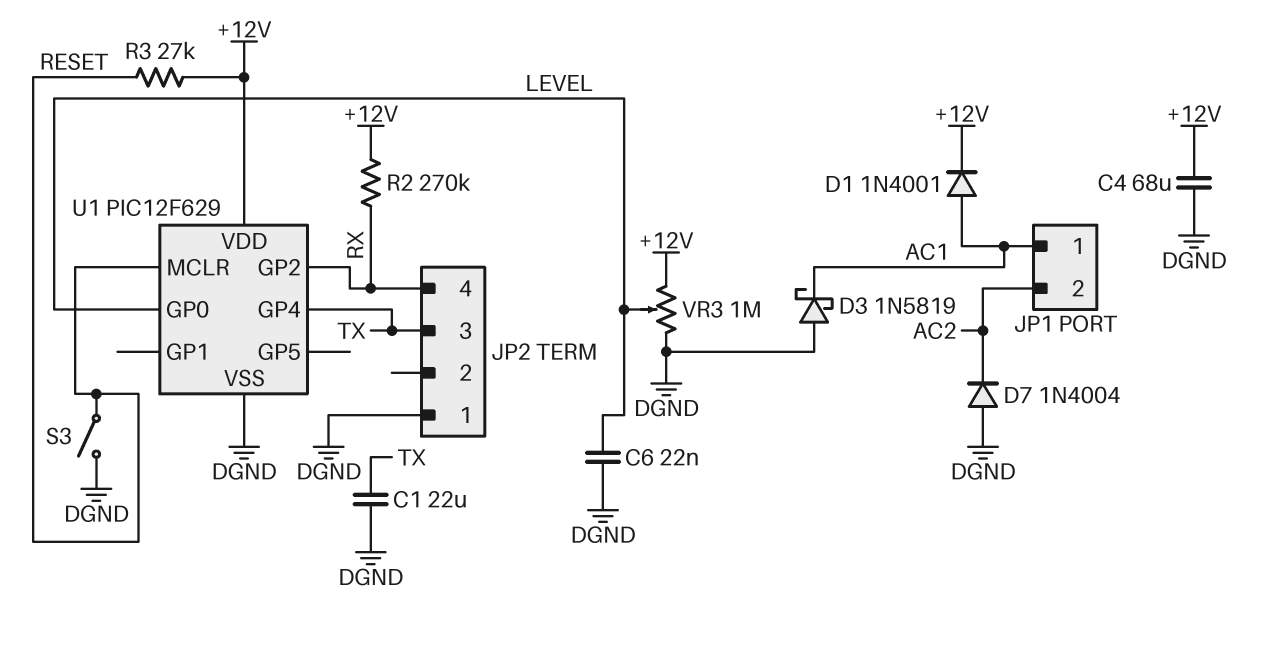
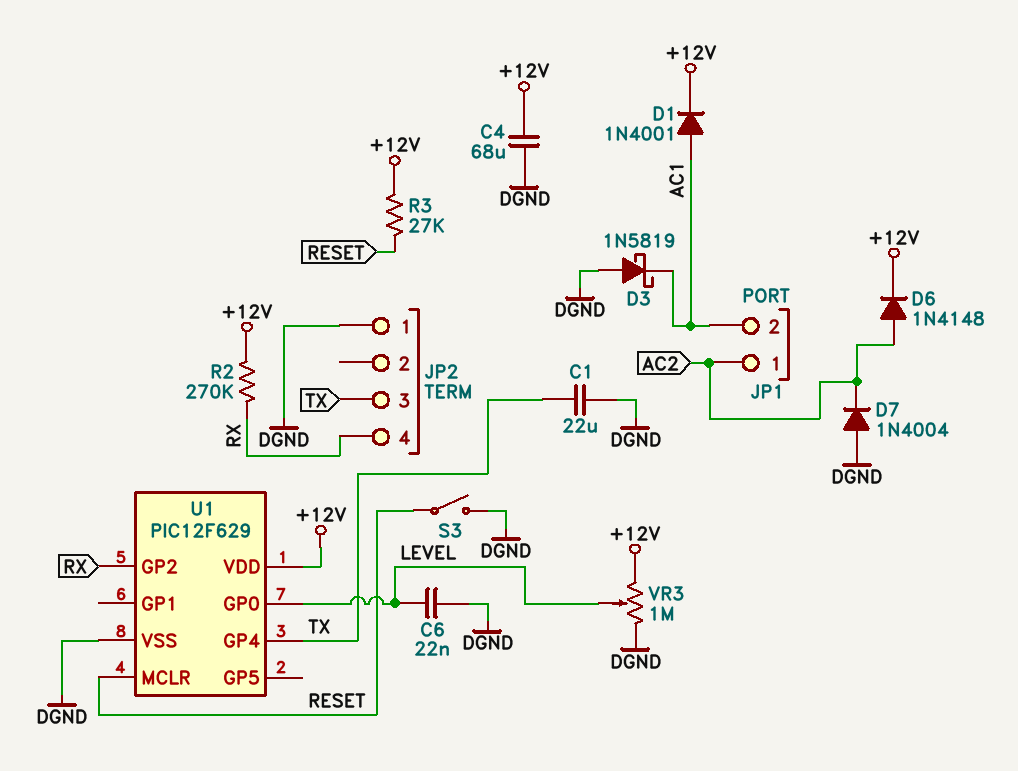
D6: none -> diode 1N4148 (A AC2, K +12V)
JP1 pin 1: AC1 -> AC2
JP1 pin 2: AC2 -> AC1

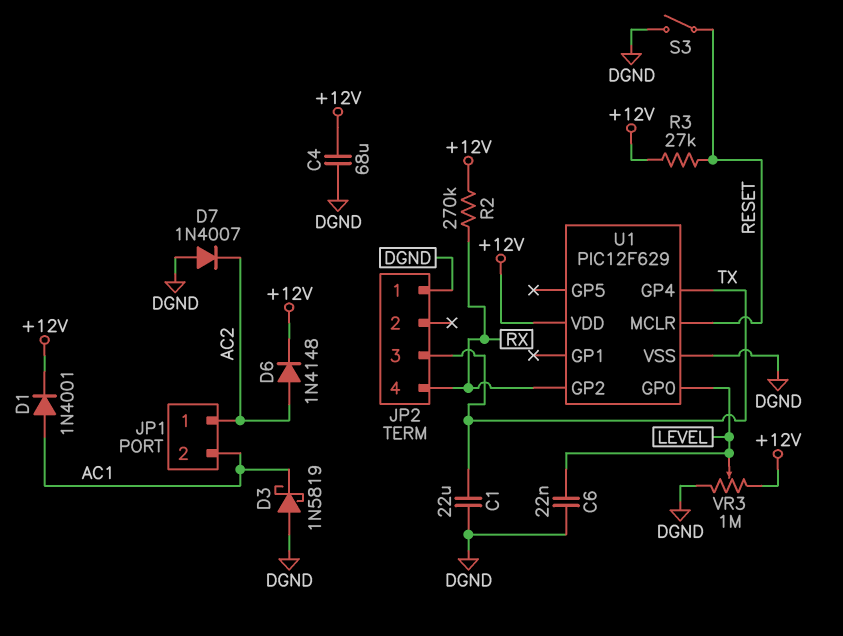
D7: diode 1N4004 (A DGND, K AC2) -> diode 1N4007 (A DGND, K AC2)

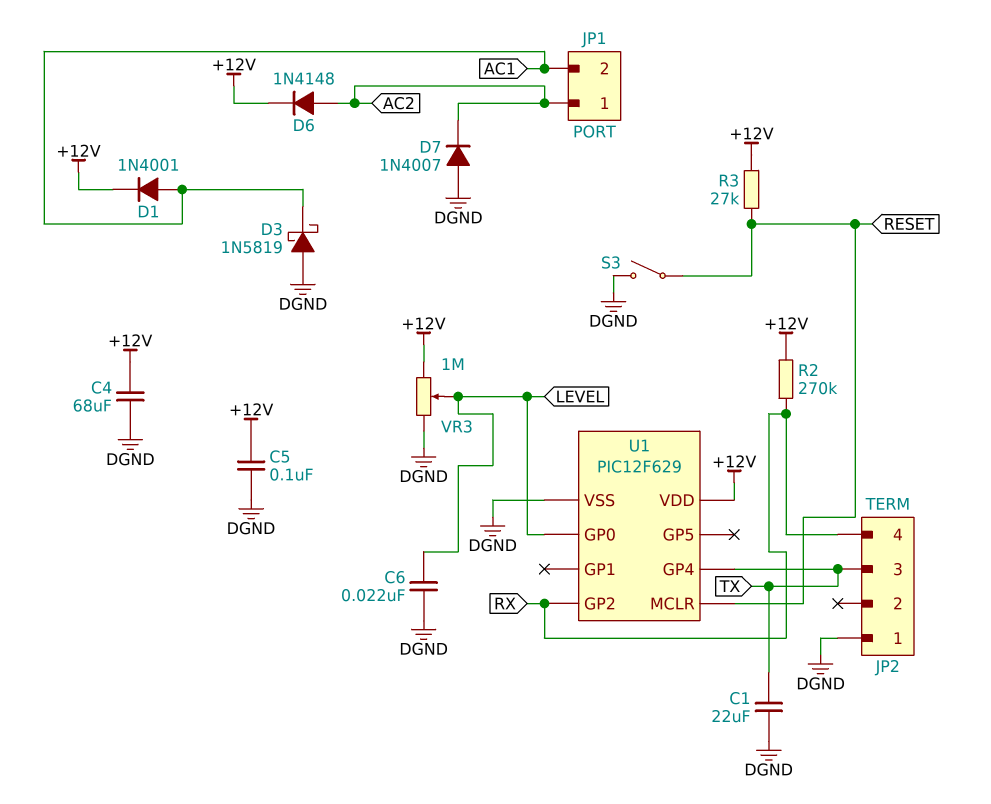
C5: none -> 100nF (+12V, DGND)

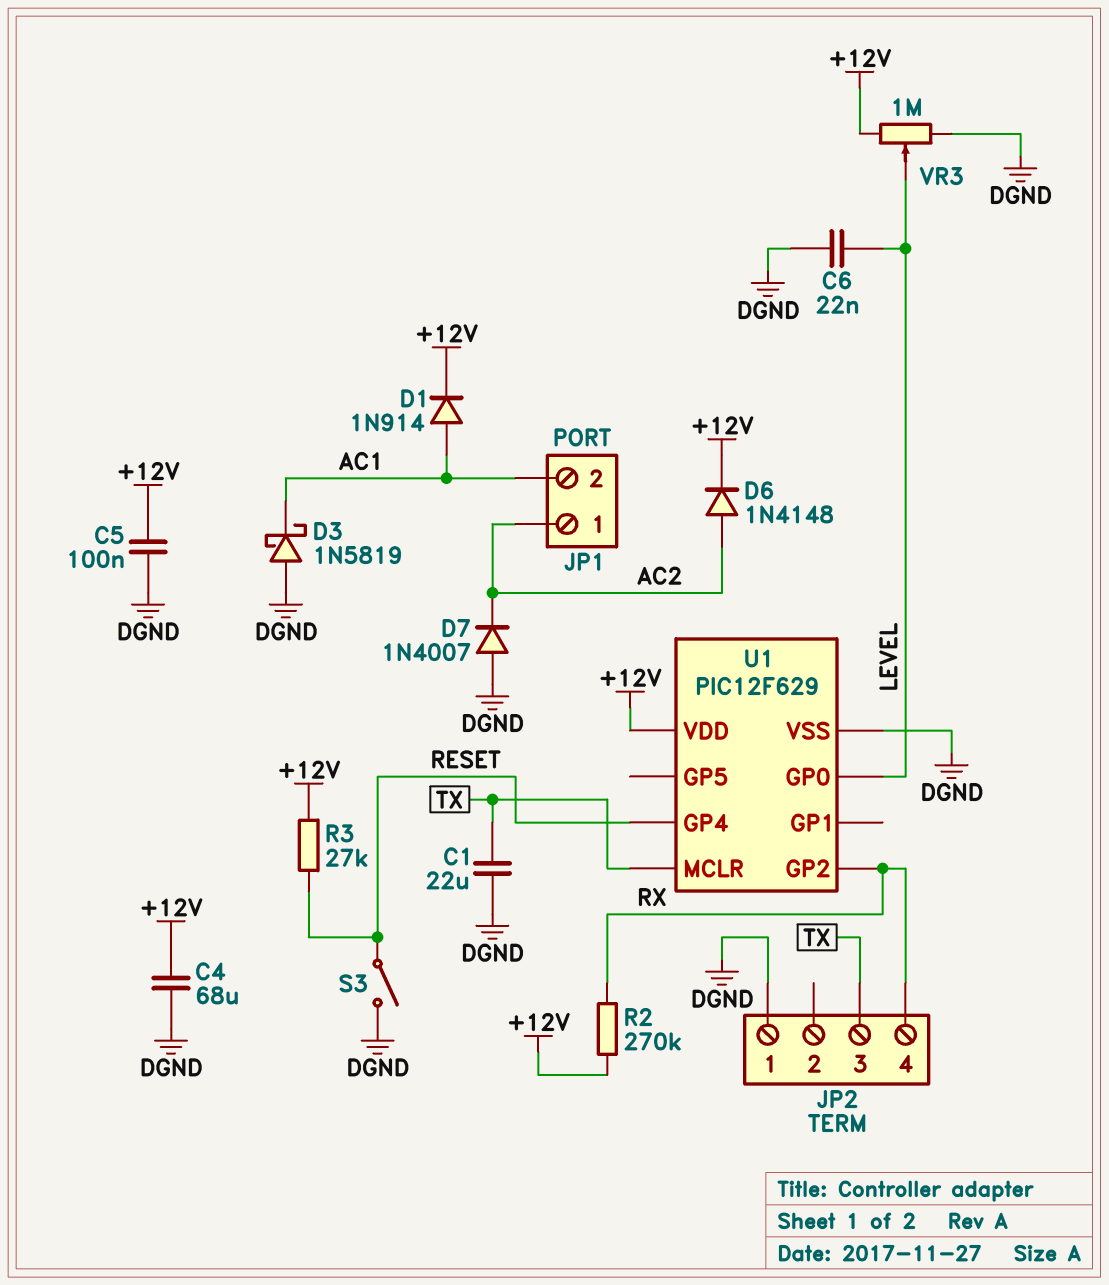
D1: diode 1N4001 (A AC1, K +12V) -> diode 1N914 (A AC1, K +12V)
U1 pin GP4: TX -> RESET
U1 pin MCLR: RESET -> TX

